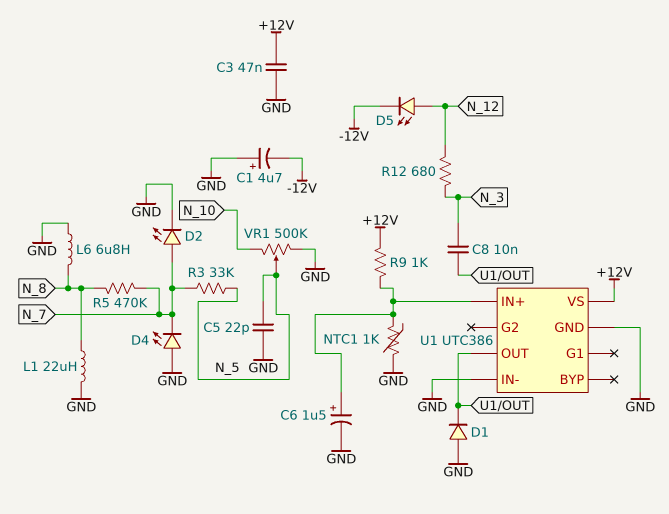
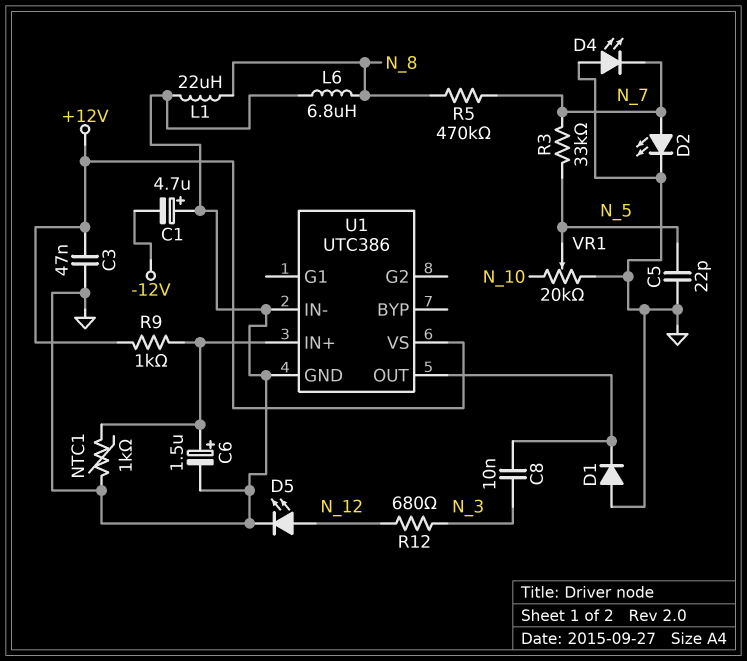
D5: LED (A N_12, K -12V) -> LED (A N_12, K GND)
VR1: 500k (GND, N_10, wiper N_5) -> 20k (GND, N_10, wiper N_5)

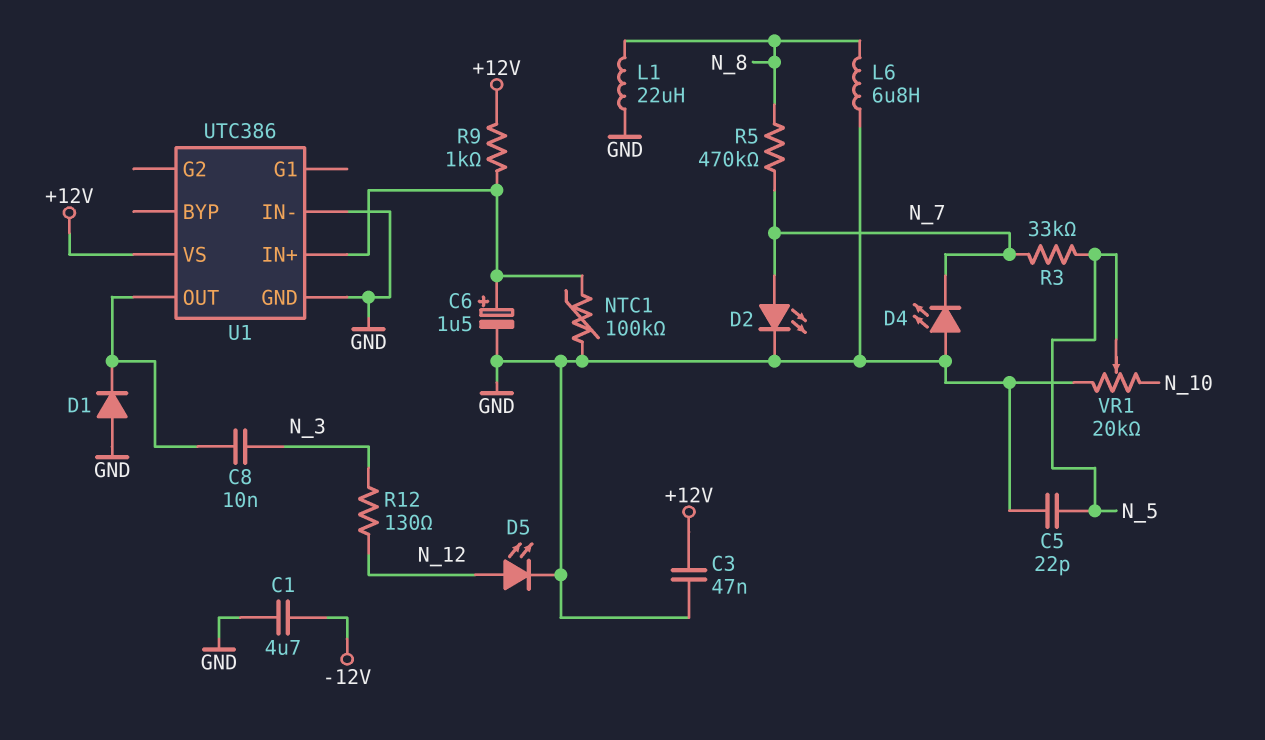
C1: 4.7uF (plus GND, minus -12V) -> 4.7uF (-12V, GND)
NTC1: 1k (GND, U1/IN+) -> 100k (GND, U1/IN+)
R12: 680 (N_3, N_12) -> 130 (N_3, N_12)

